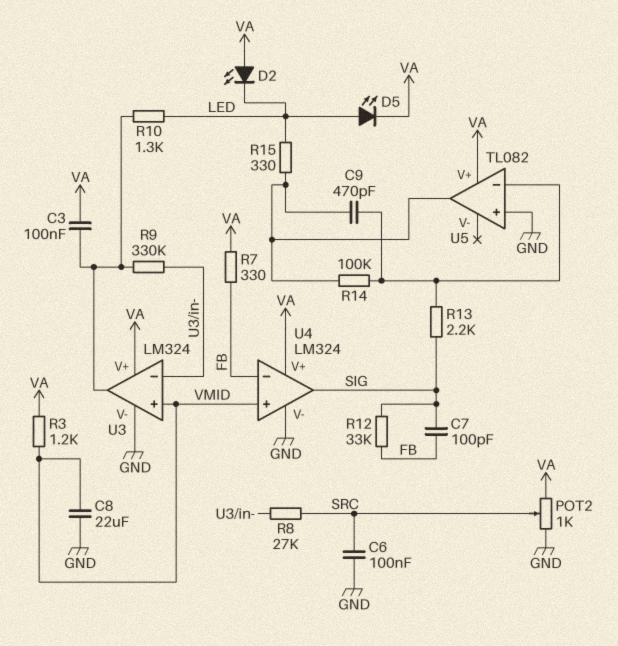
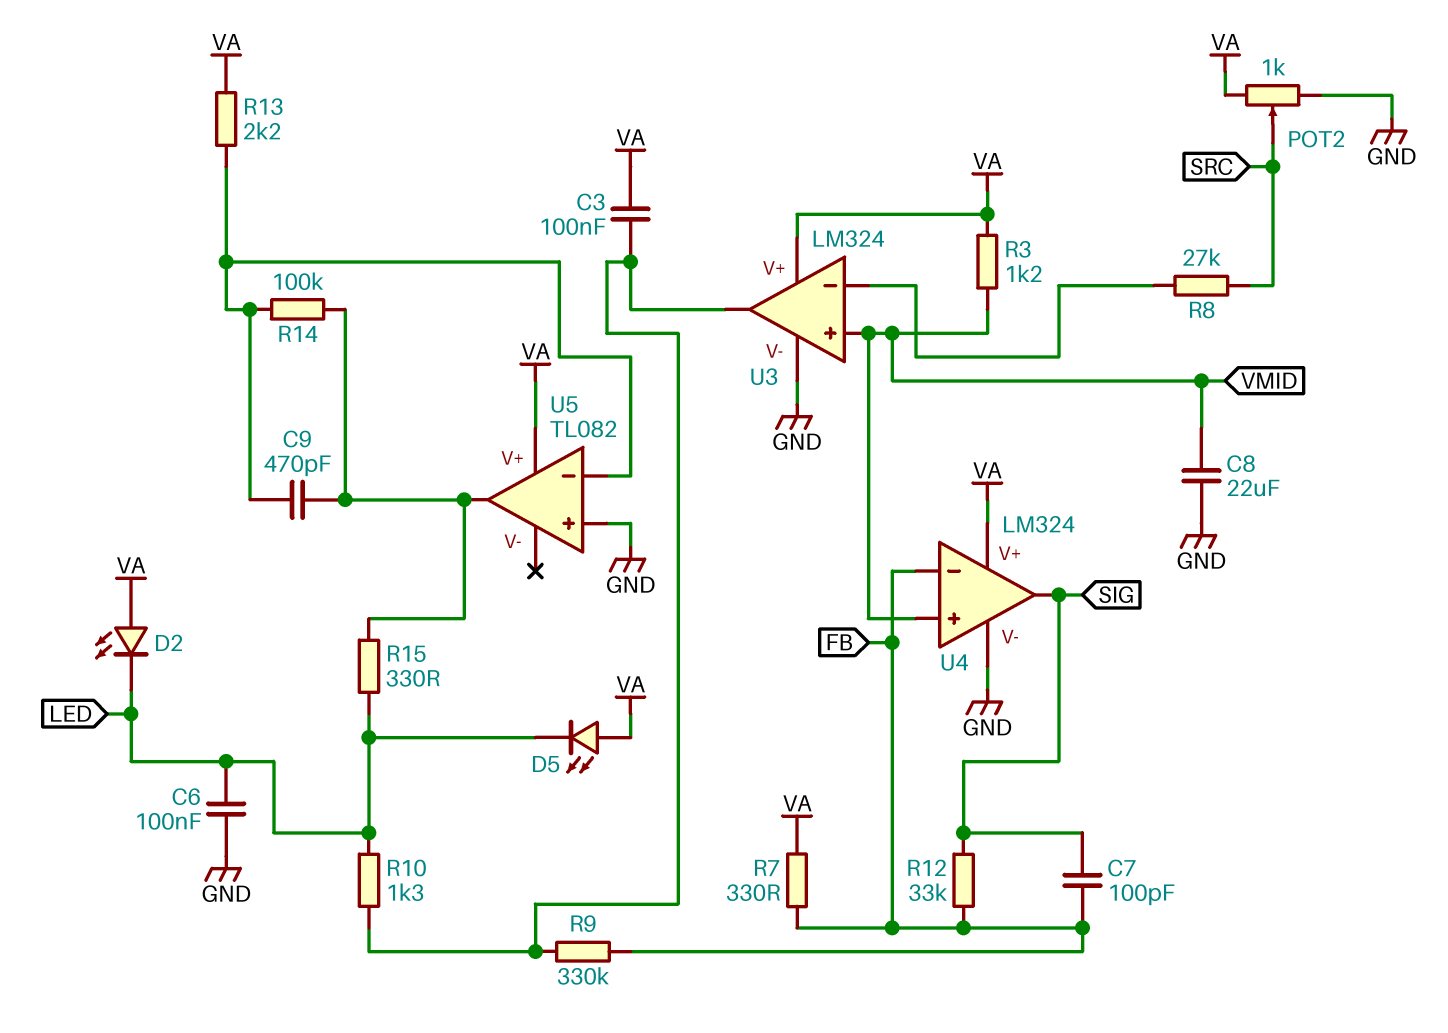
C6: 100nF (GND, SRC) -> 100nF (GND, LED)
D5: LED (A LED, K VA) -> LED (A VA, K LED)
R9: 330k (U3/in-, U3/out) -> 330k (FB, U3/out)
R13: 2.2k (SIG, U5/in-) -> 2.2k (U5/in-, VA)

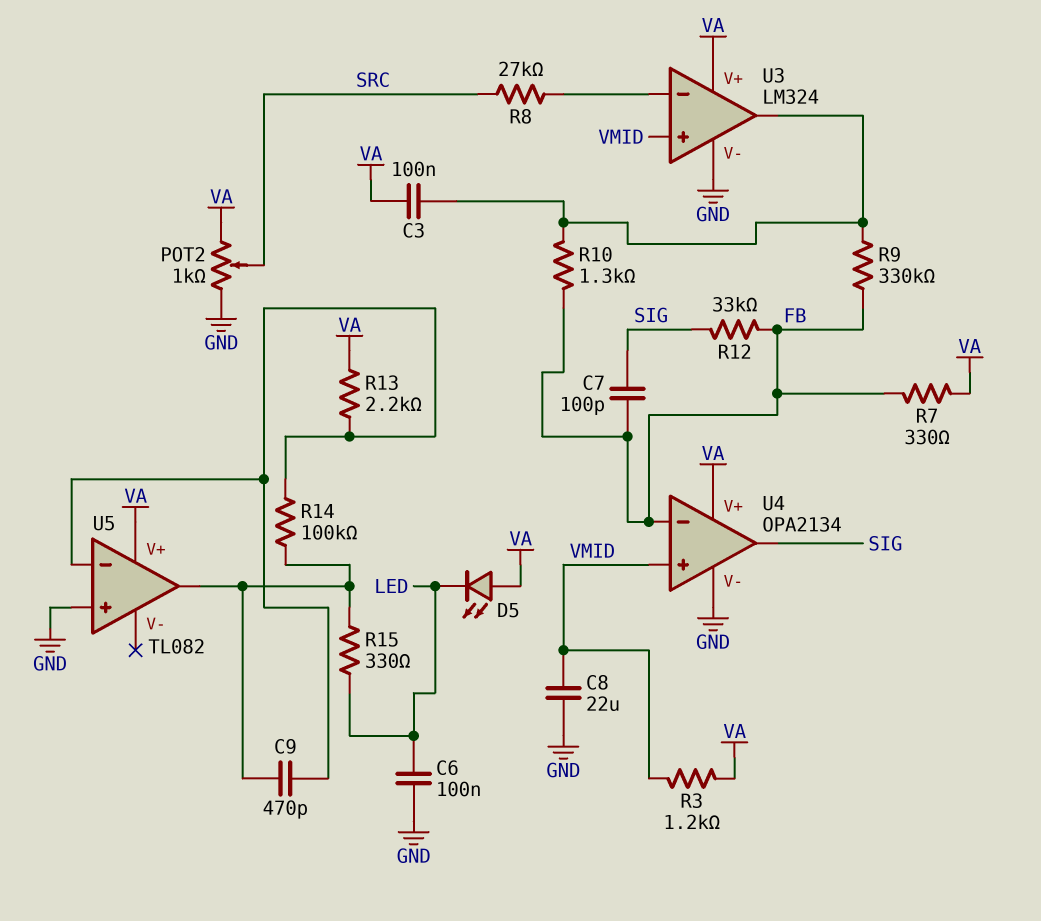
D2: LED (A VA, K LED) -> none
R10: 1.3k (LED, U3/out) -> 1.3k (FB, U3/out)
U4: LM324 -> OPA2134

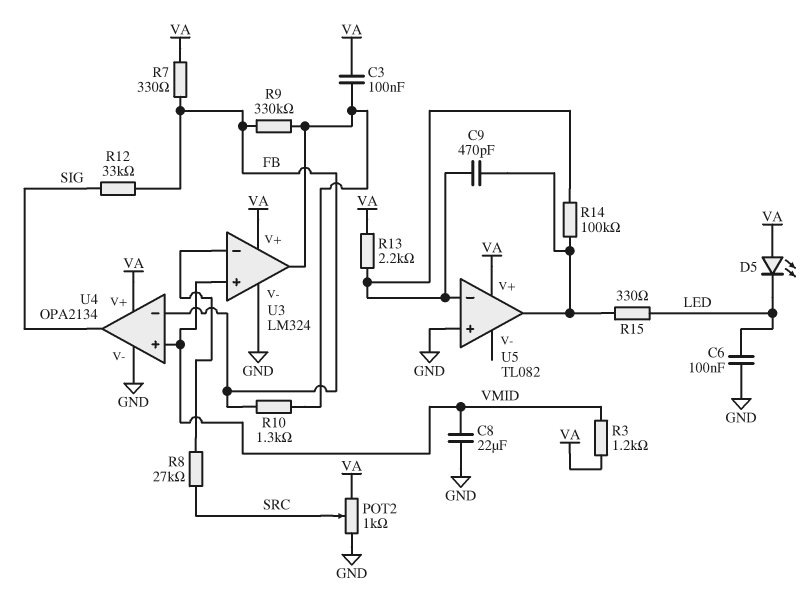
C7: 100pF (FB, SIG) -> none

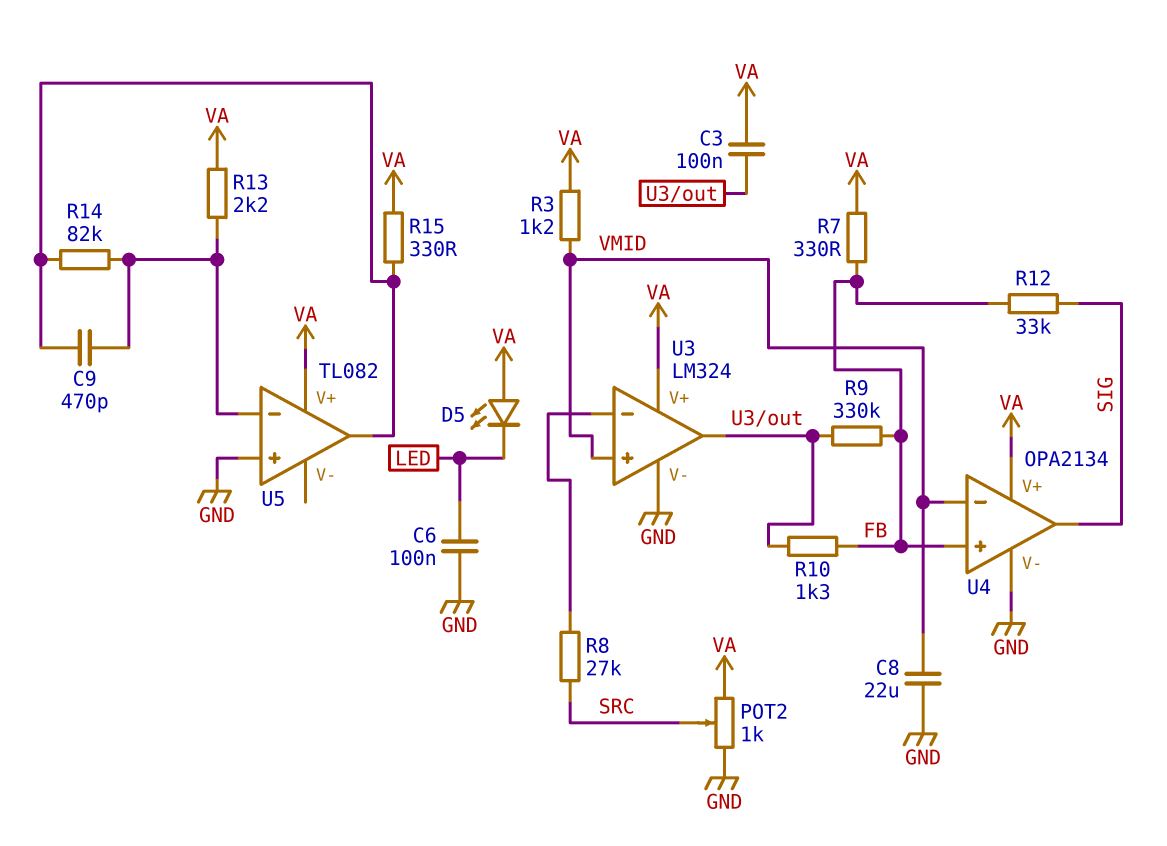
R14: 100k (U5/in-, U5/out) -> 82k (U5/in-, U5/out)
R15: 330 (LED, U5/out) -> 330 (U5/out, VA)
U4 pin in+: VMID -> FB
U4 pin in-: FB -> VMID

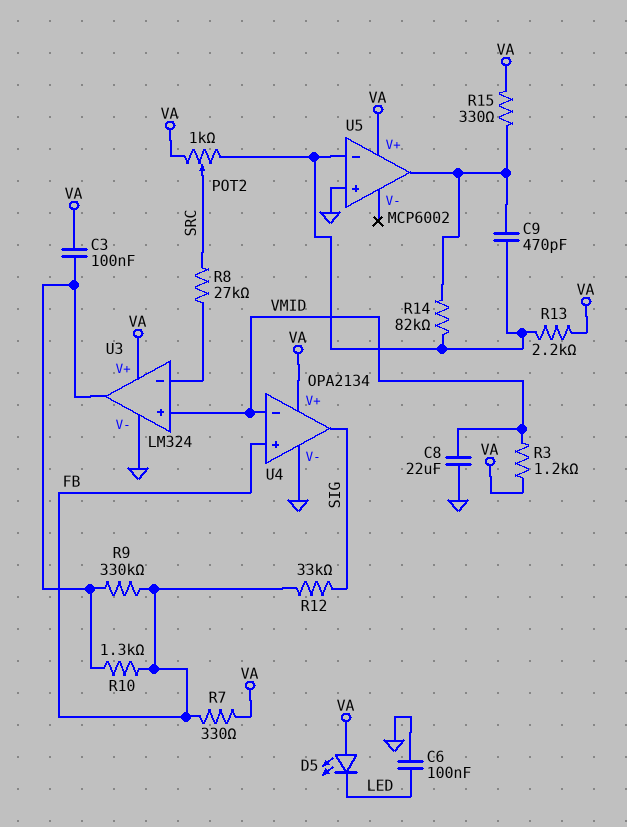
POT2: 1k (GND, VA, wiper SRC) -> 1k (U5/in-, VA, wiper SRC)
U5: TL082 -> MCP6002

